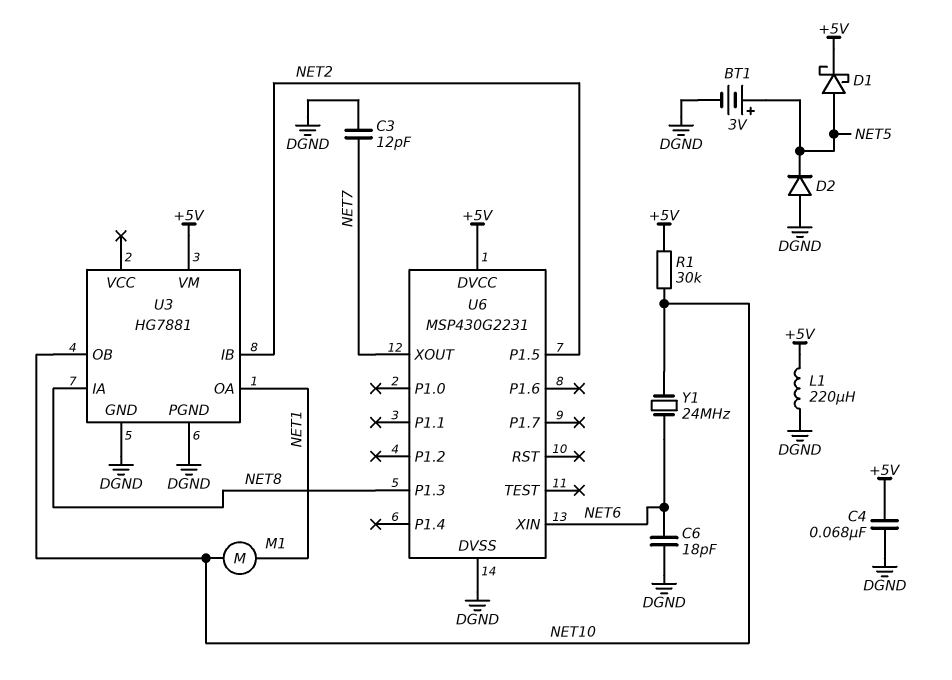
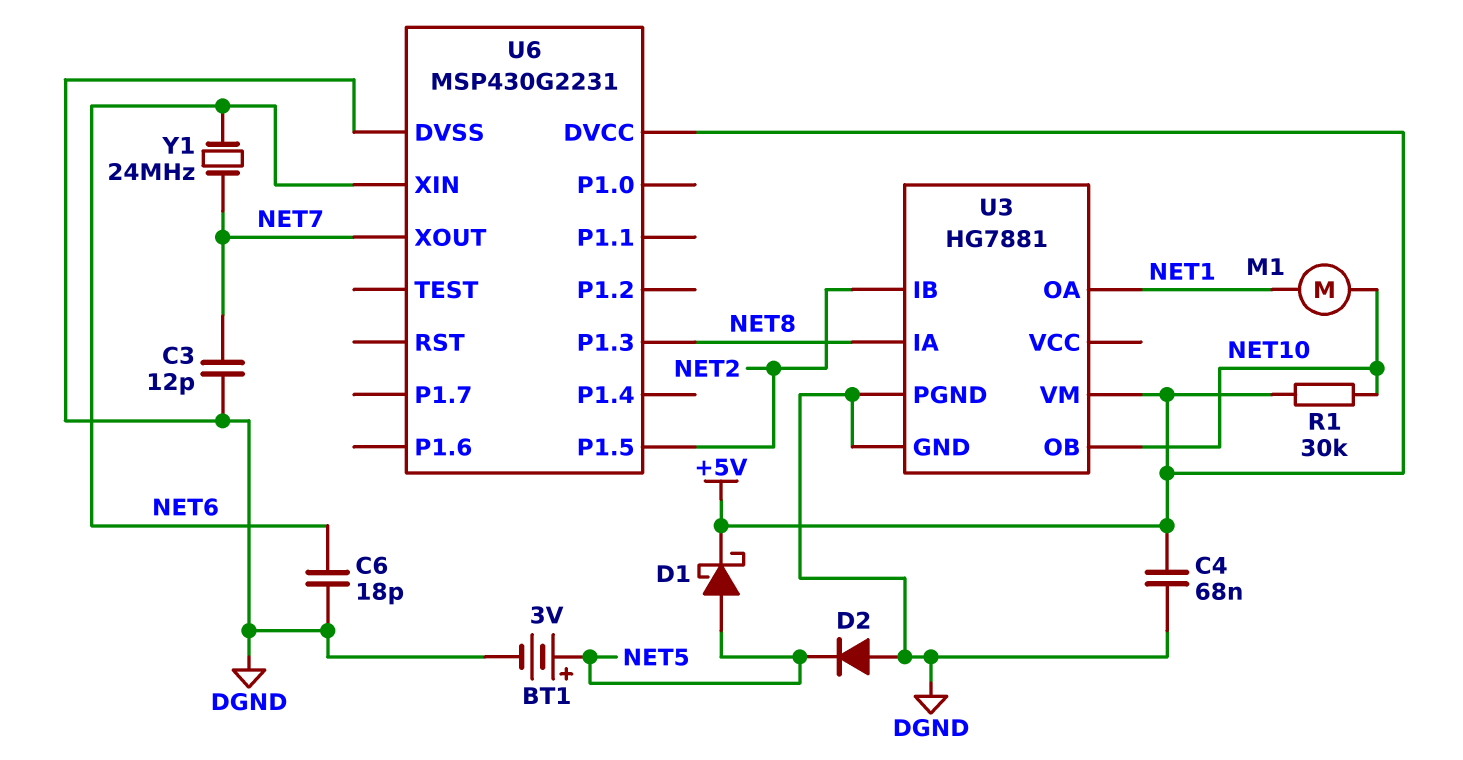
L1: 220uH (+5V, DGND) -> none
Y1: 24MHz (NET6, NET10) -> 24MHz (NET6, NET7)

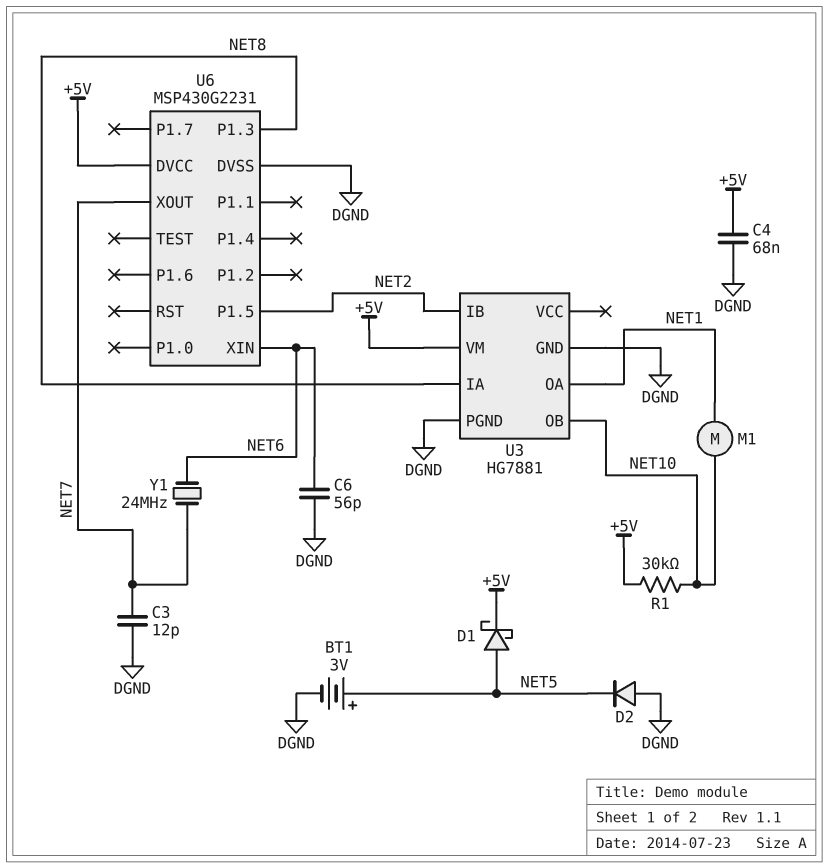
C6: 18pF (DGND, NET6) -> 56pF (DGND, NET6)

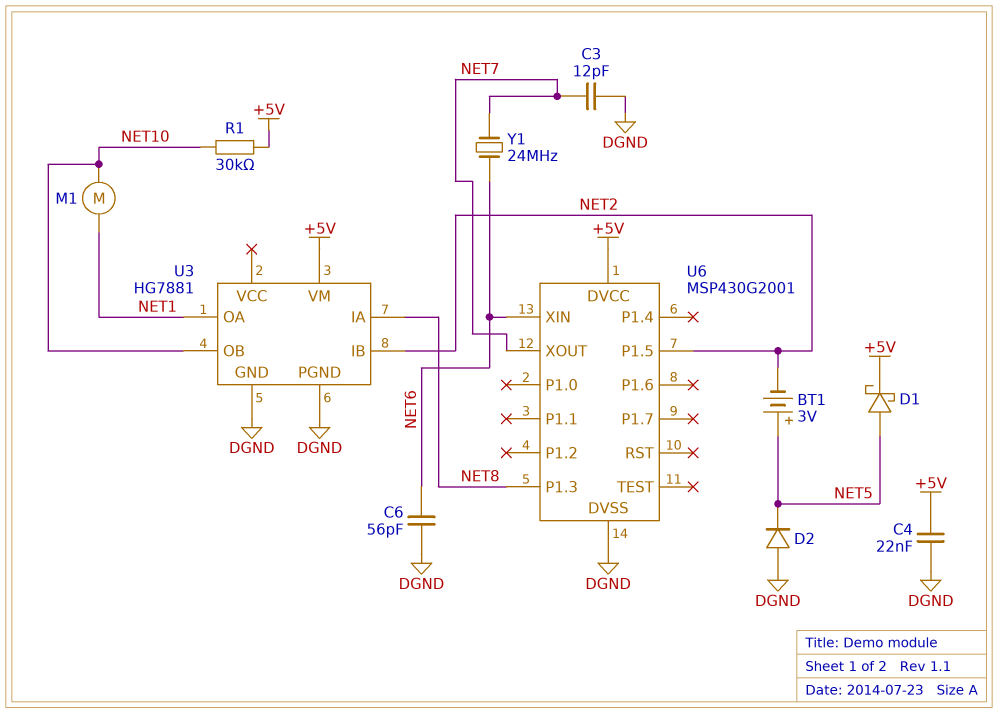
BT1: 3V (plus NET5, minus DGND) -> 3V (plus NET5, minus NET2)
C4: 68nF (+5V, DGND) -> 22nF (+5V, DGND)
U6: MSP430G2231 -> MSP430G2001

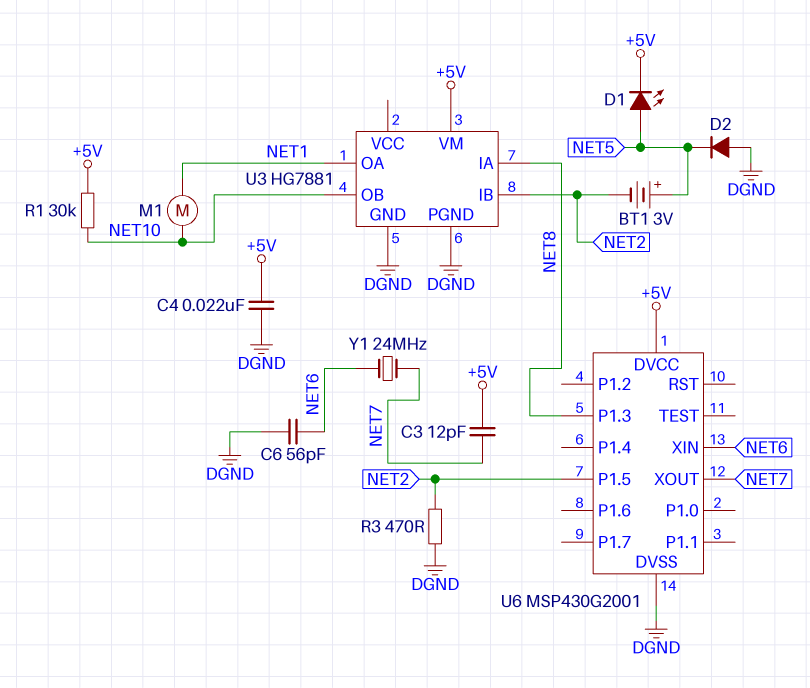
C3: 12pF (DGND, NET7) -> 12pF (+5V, NET7)
D1: schottky (A NET5, K +5V) -> LED (A NET5, K +5V)
R3: none -> 470 (DGND, NET2)

